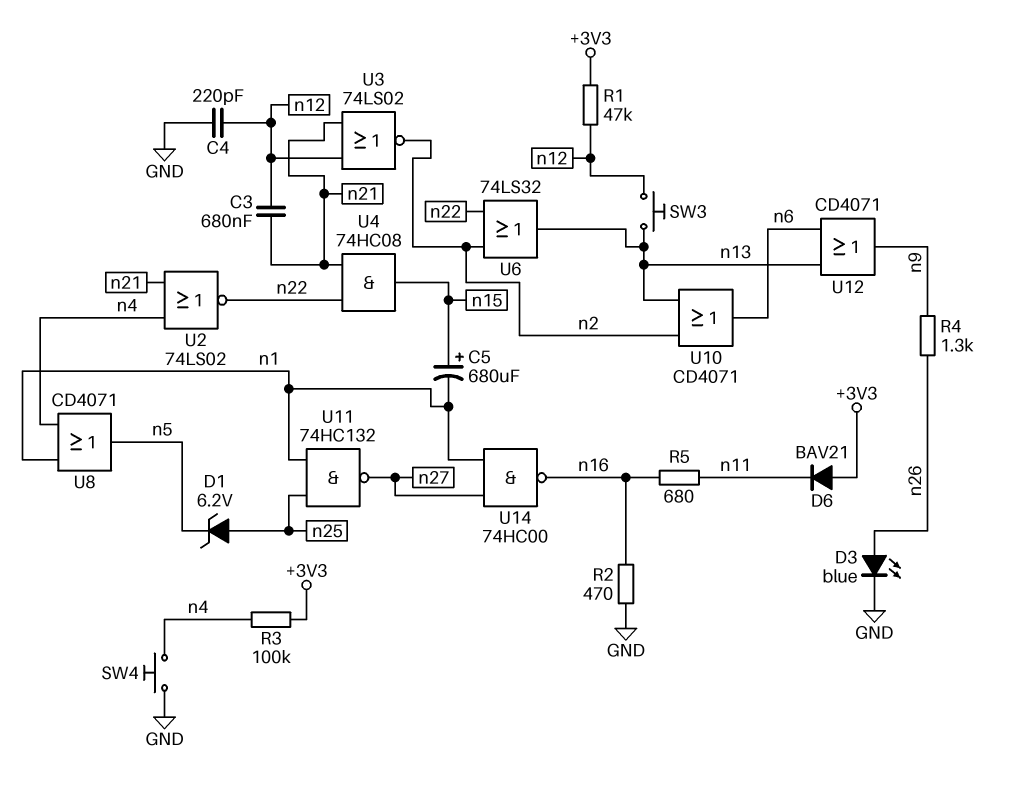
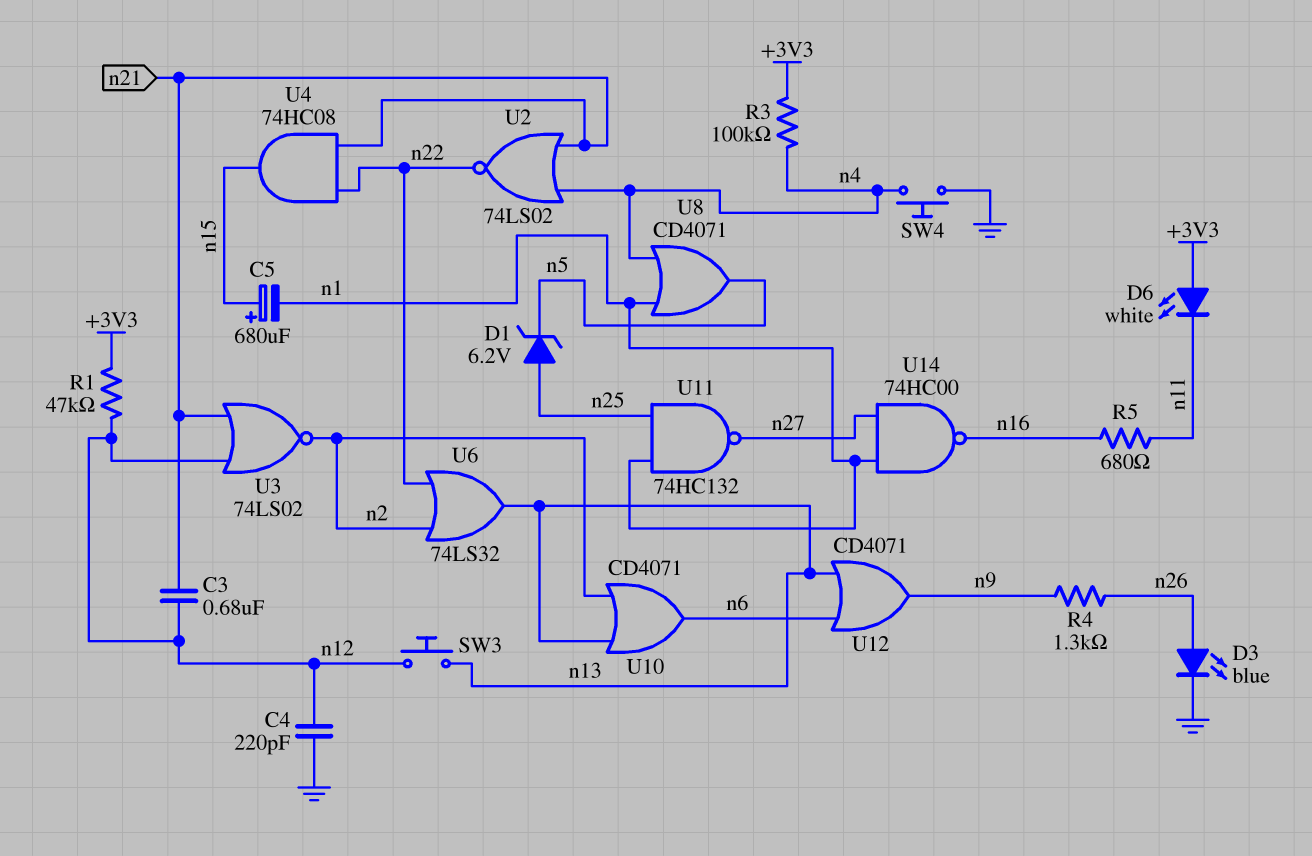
D6: diode BAV21 (A +3V3, K n11) -> LED white (A +3V3, K n11)
R2: 470 (GND, n16) -> none

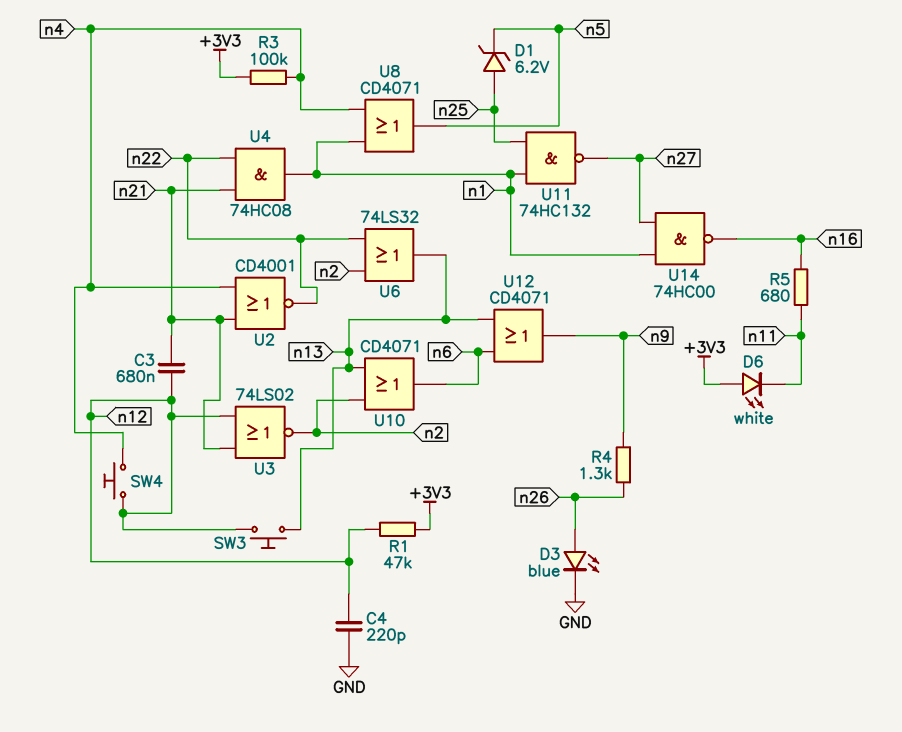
C5: 680uF (plus n15, minus n1) -> none
SW4: button (GND, n4) -> button (n4, n12)
U2: NOR 74LS02 (in n4, in n21, out n22) -> NOR CD4001 (in n4, in n21, out n22)
U4: AND 74HC08 (in n21, in n22, out n15) -> AND 74HC08 (in n21, in n22, out n1)

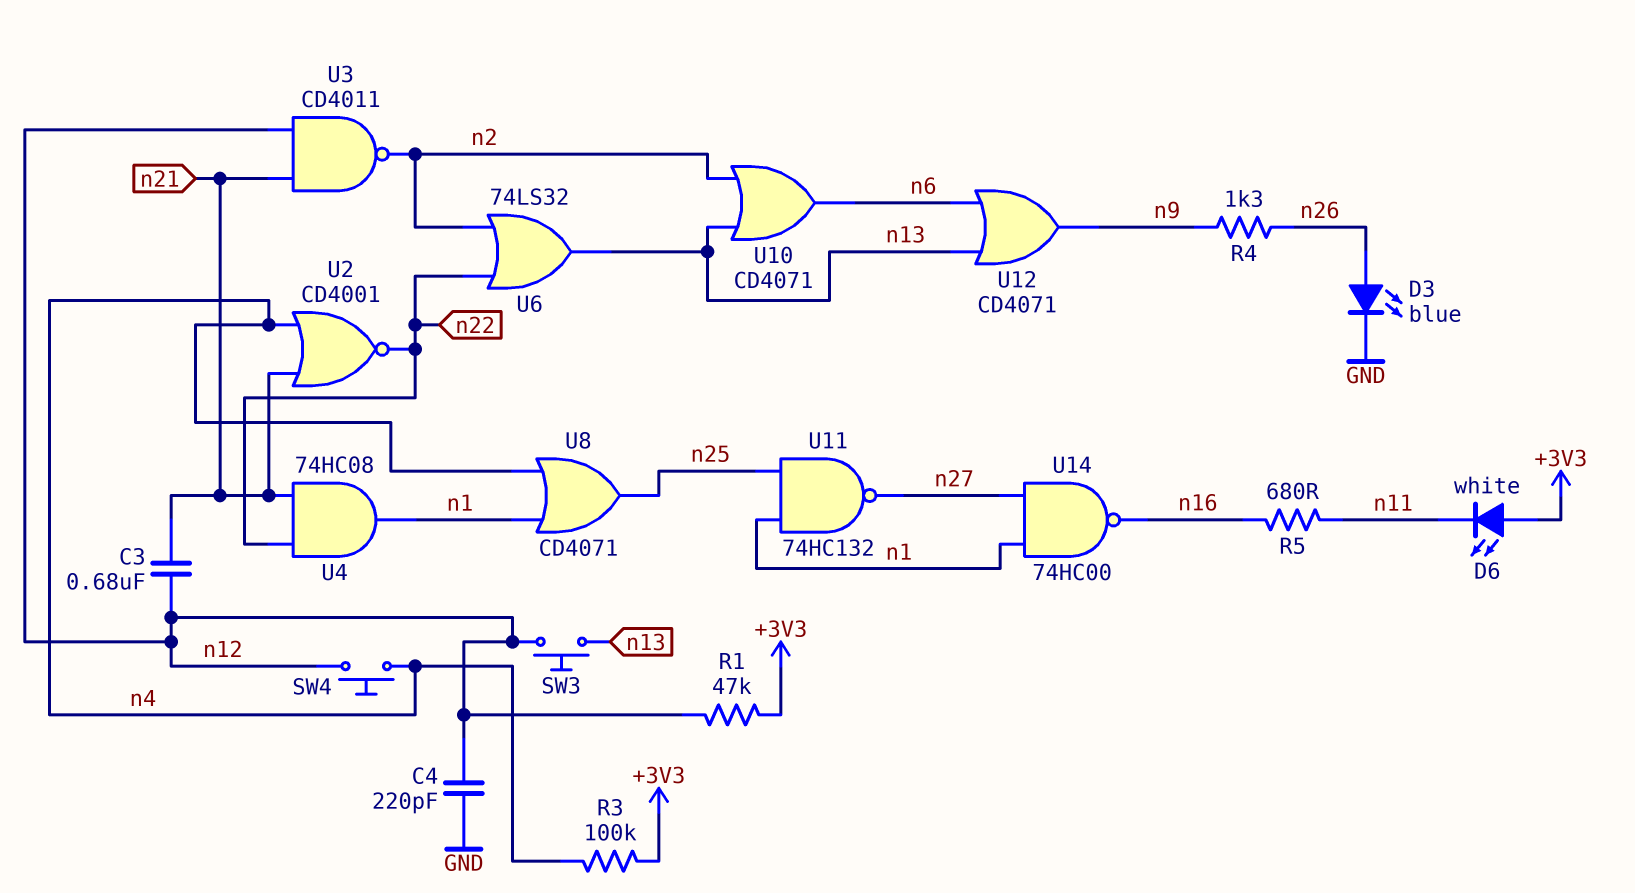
D1: zener 6.2V (A n25, K n5) -> none
U3: NOR 74LS02 (in n12, in n21, out n2) -> NAND CD4011 (in n12, in n21, out n2)
U8: OR CD4071 (in n1, in n4, out n5) -> OR CD4071 (in n1, in n4, out n25)

